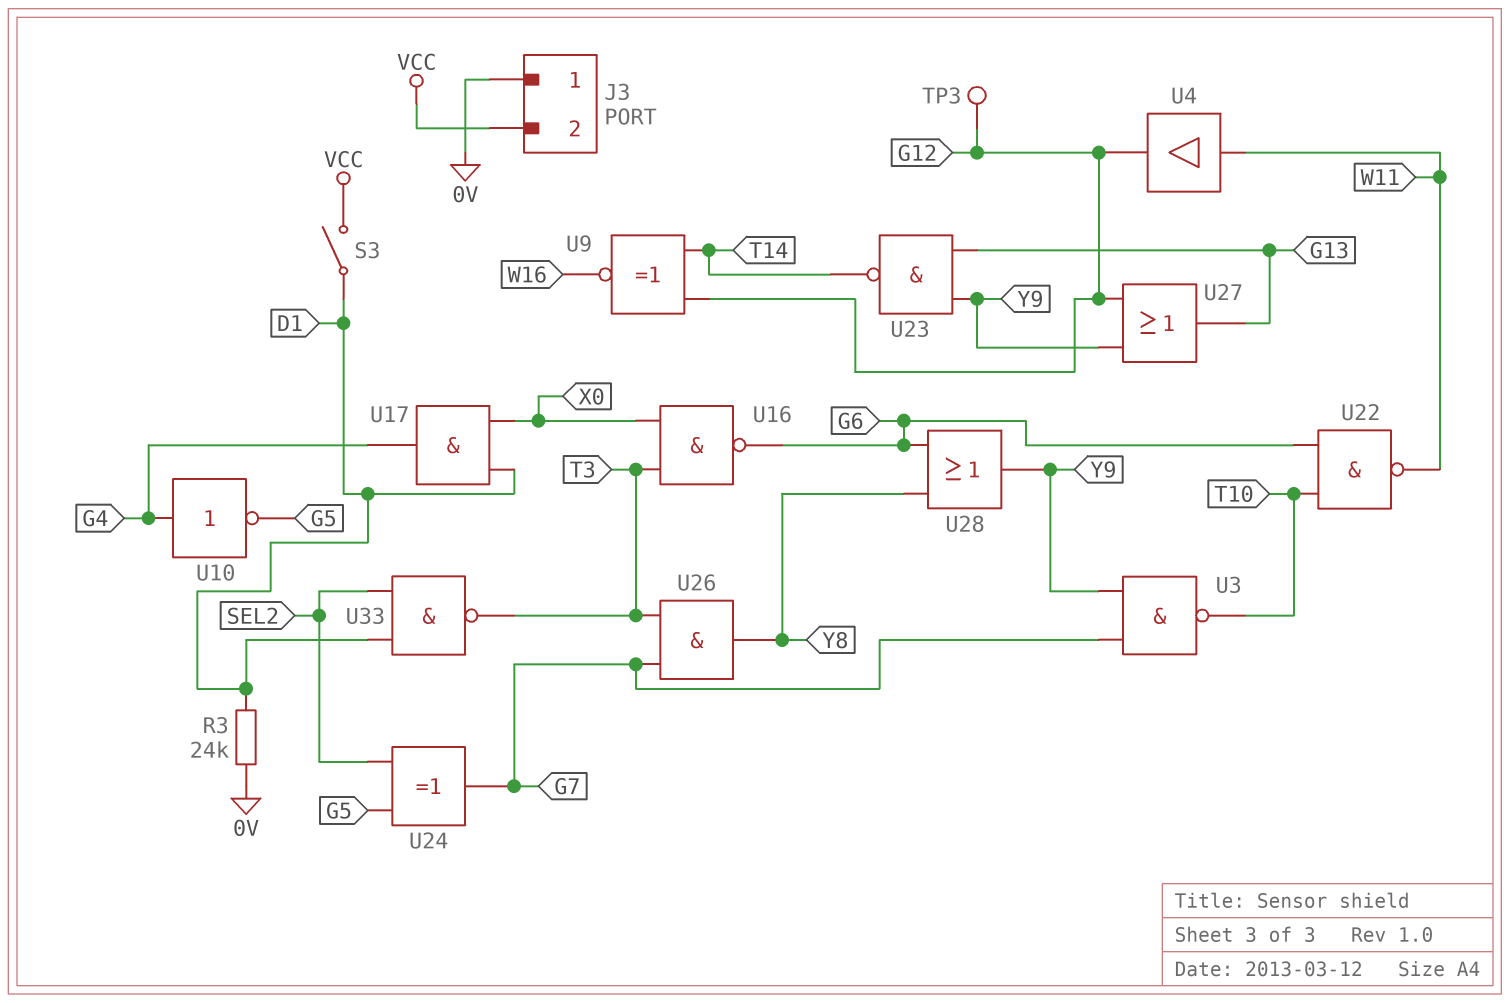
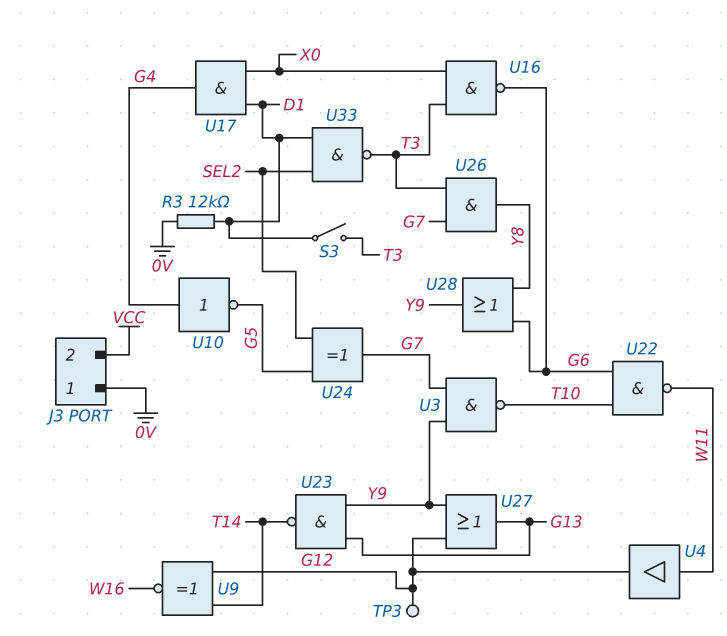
R3: 24k (0V, D1) -> 12k (0V, D1)
S3: switch (D1, VCC) -> switch (D1, T3)

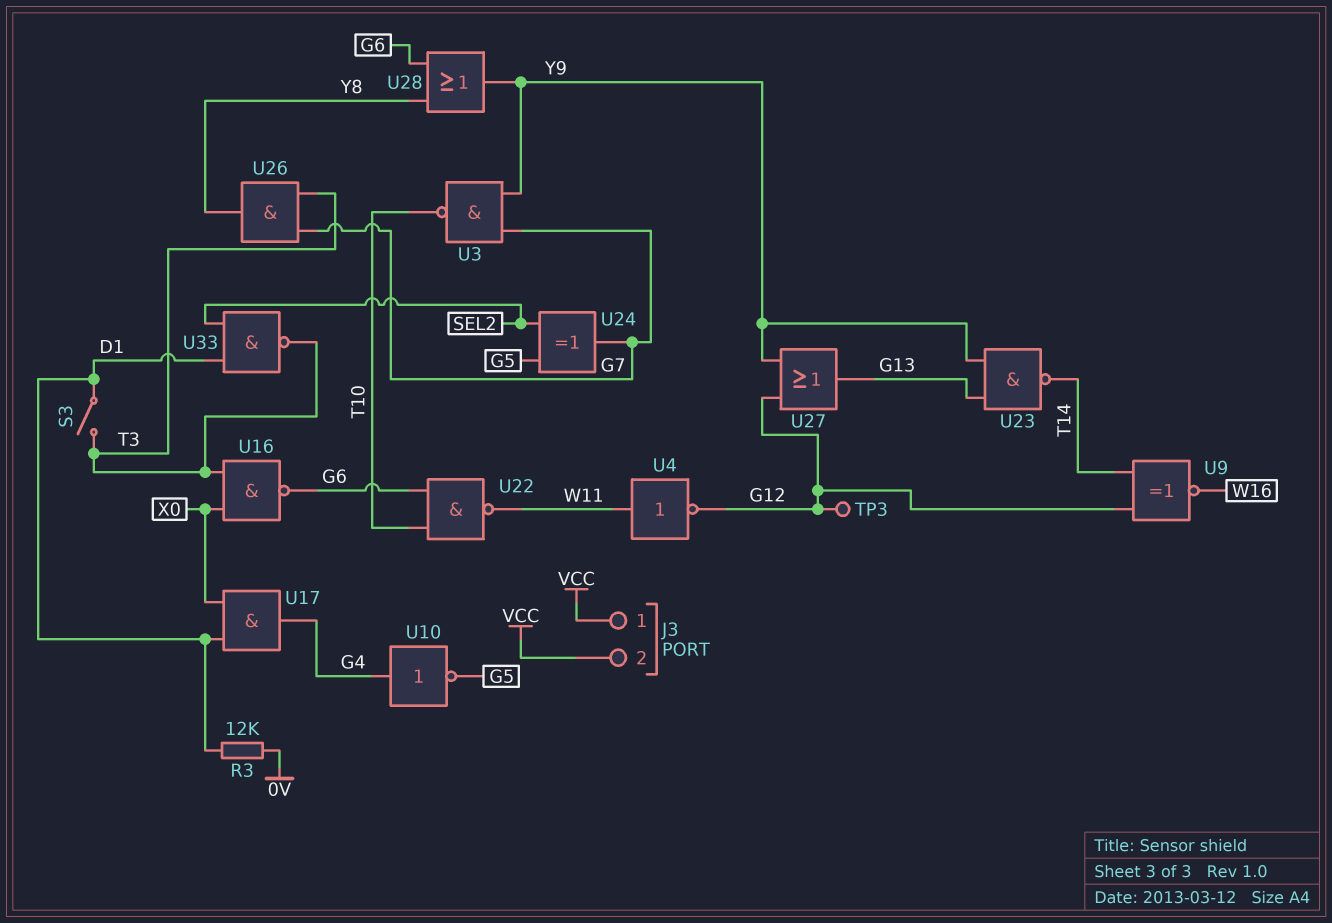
J3 pin 1: 0V -> VCC
U4: buffer (in W11, out G12) -> NOT (in W11, out G12)

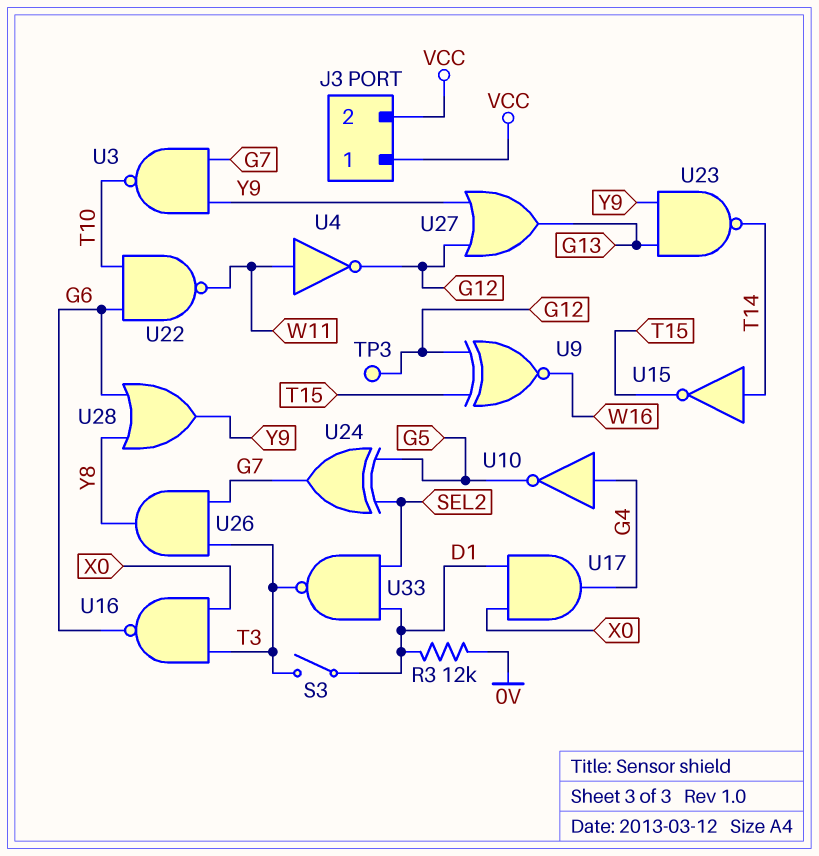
U9: XNOR (in G12, in T14, out W16) -> XNOR (in G12, in T15, out W16)
U15: none -> NOT (in T14, out T15)

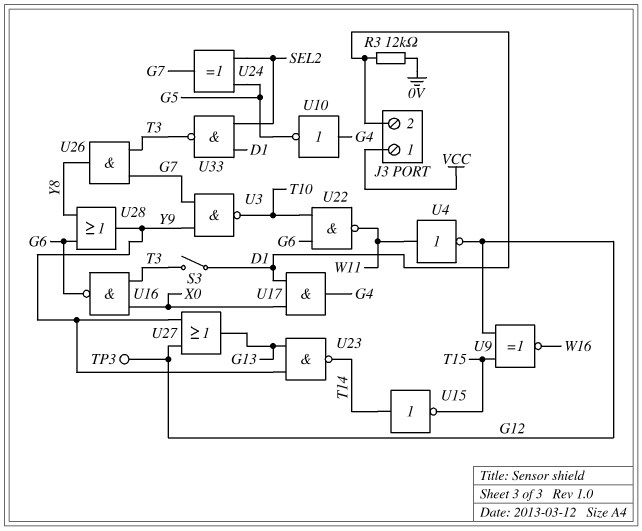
J3 pin 2: VCC -> D1

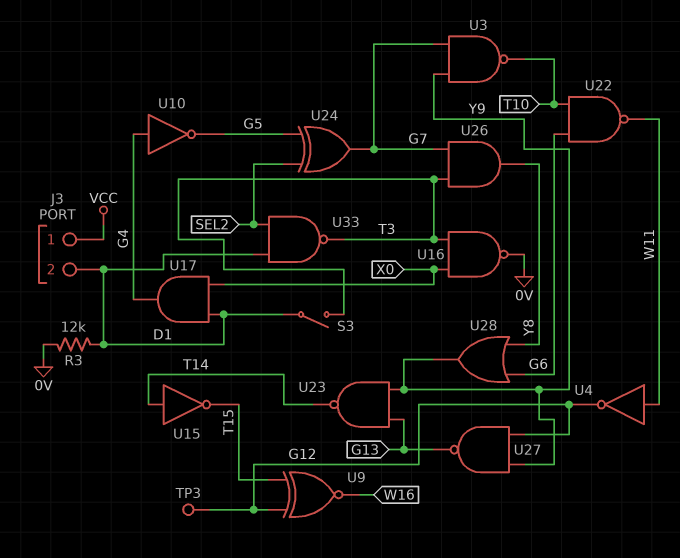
U16: NAND (in T3, in X0, out G6) -> NAND (in T3, in X0, out 0V)
U27: OR (in G12, in Y9, out G13) -> NAND (in G12, in Y9, out G13)

